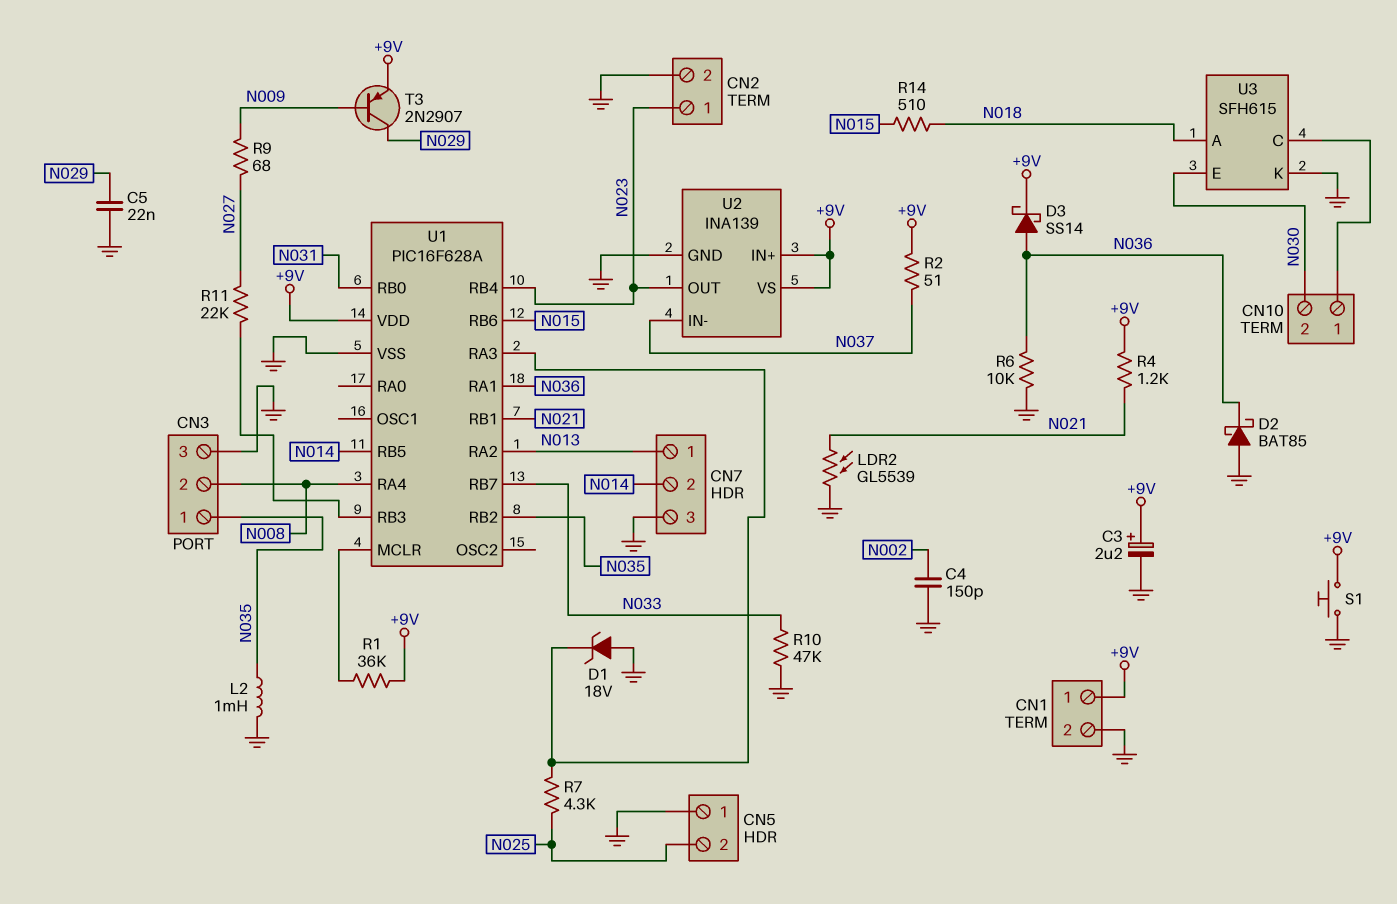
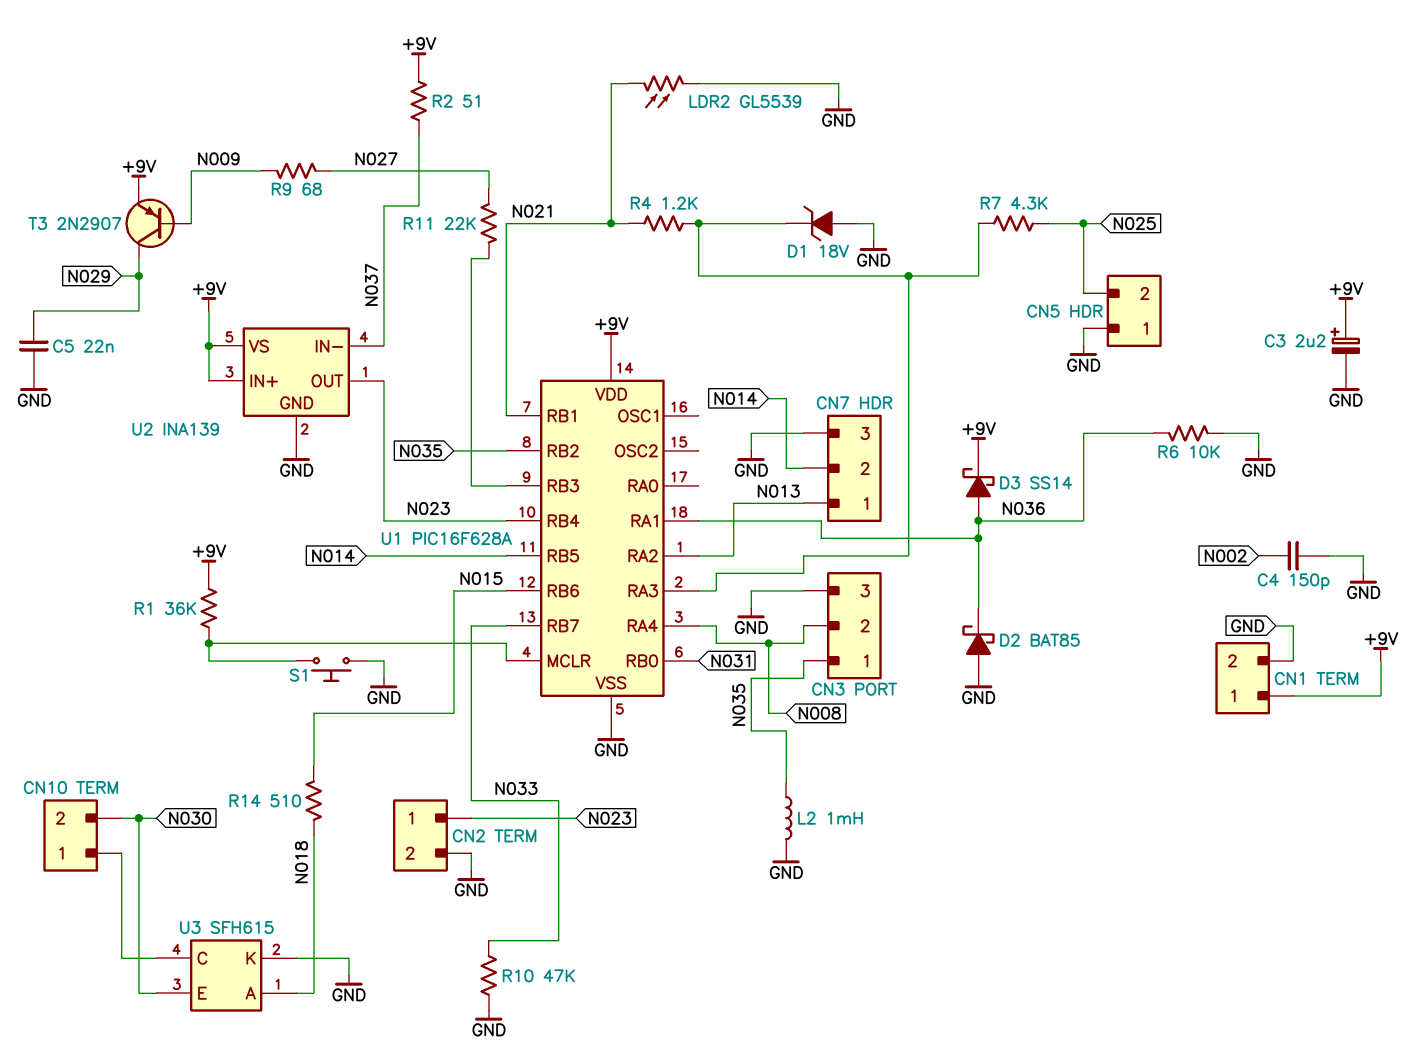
R4: 1.2k (+9V, N021) -> 1.2k (N021, U1/RA3)
S1: button (+9V, GND) -> button (GND, U1/MCLR)

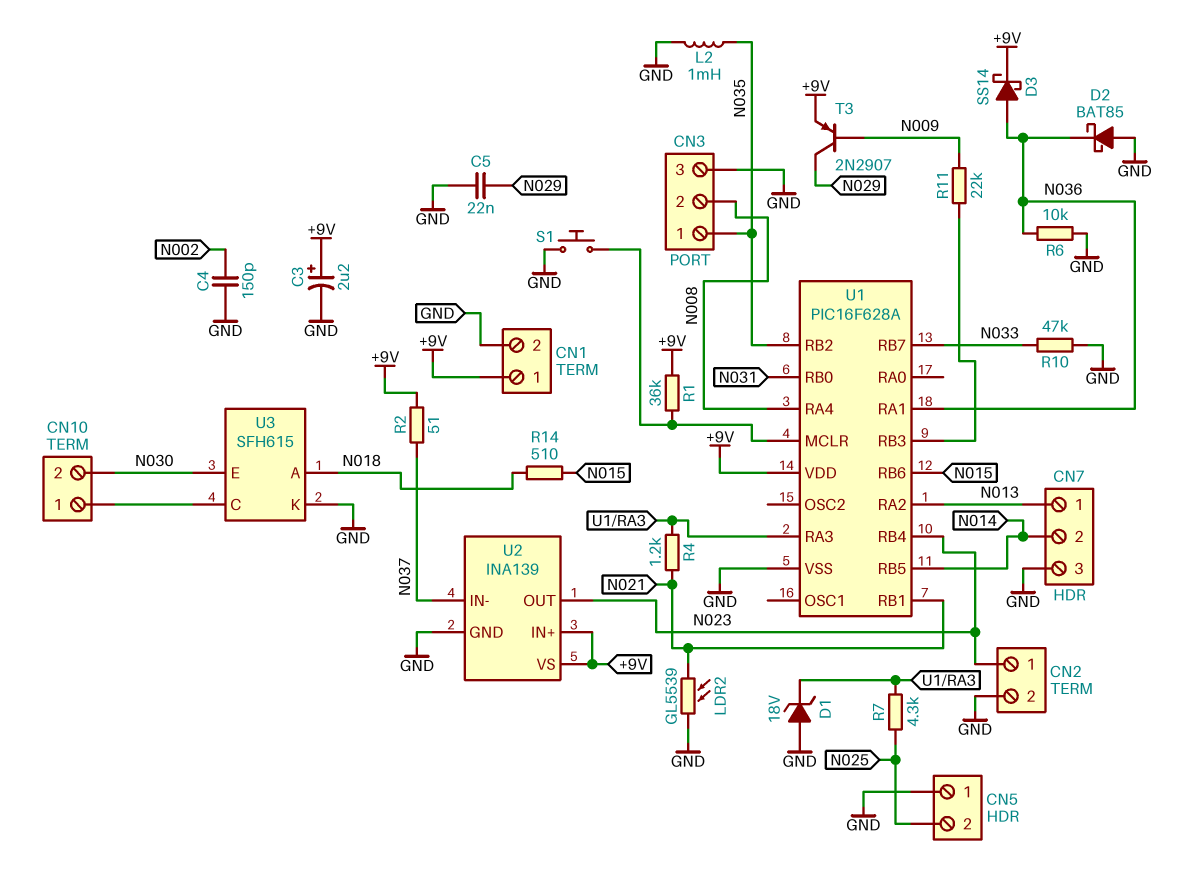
R9: 68 (N009, N027) -> none
R11: 22k (N027, U1/RB3) -> 22k (N009, U1/RB3)

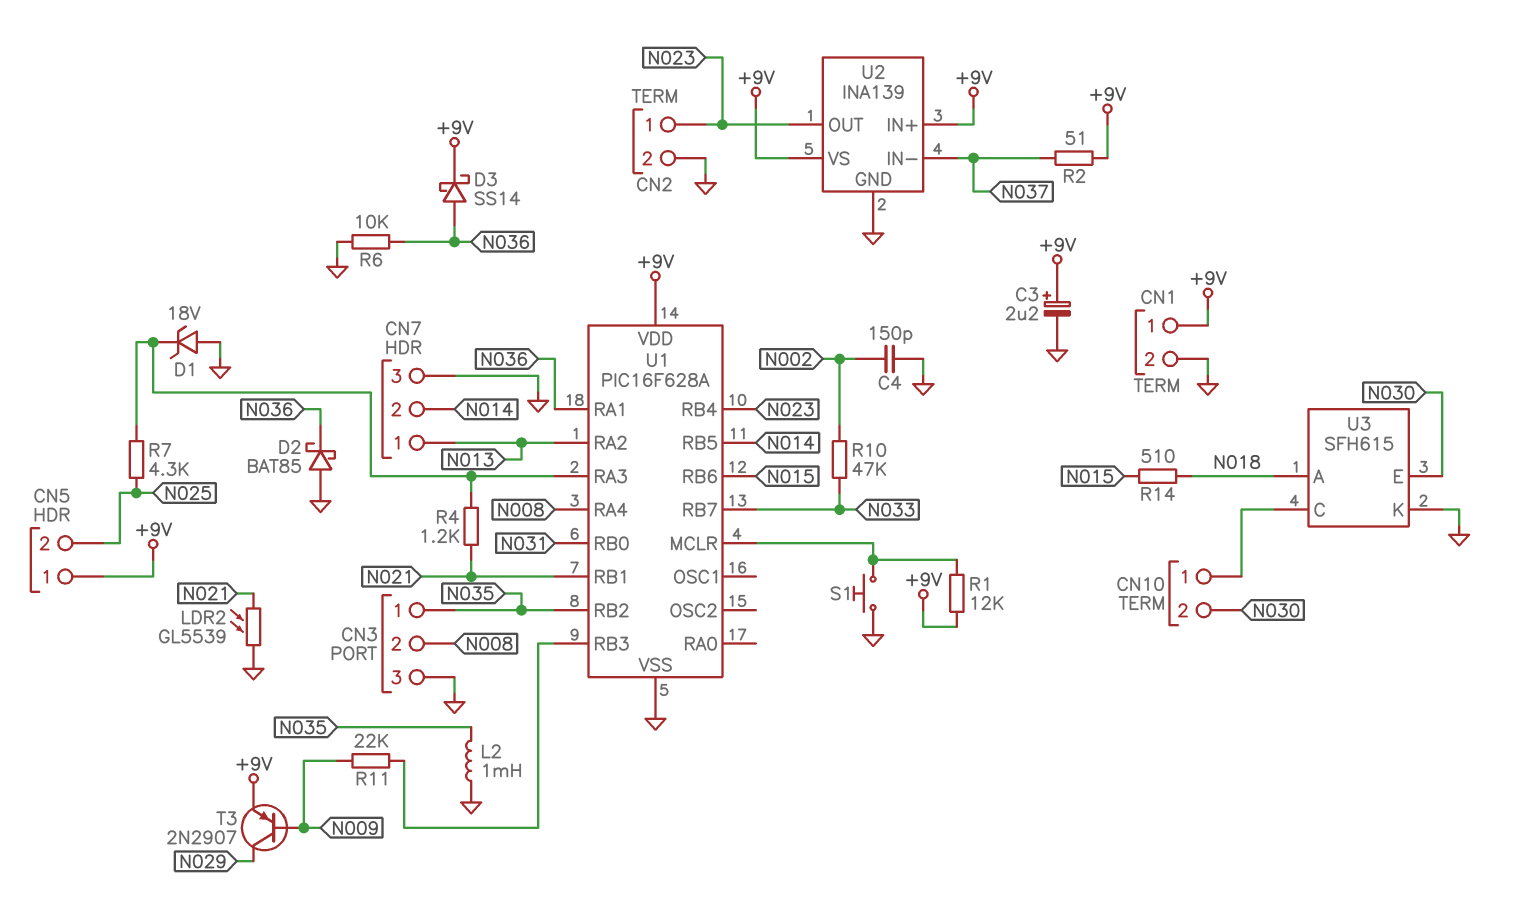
C5: 22nF (GND, N029) -> none
CN5 pin 1: GND -> +9V
R1: 36k (+9V, U1/MCLR) -> 12k (+9V, U1/MCLR)
R10: 47k (GND, N033) -> 47k (N002, N033)

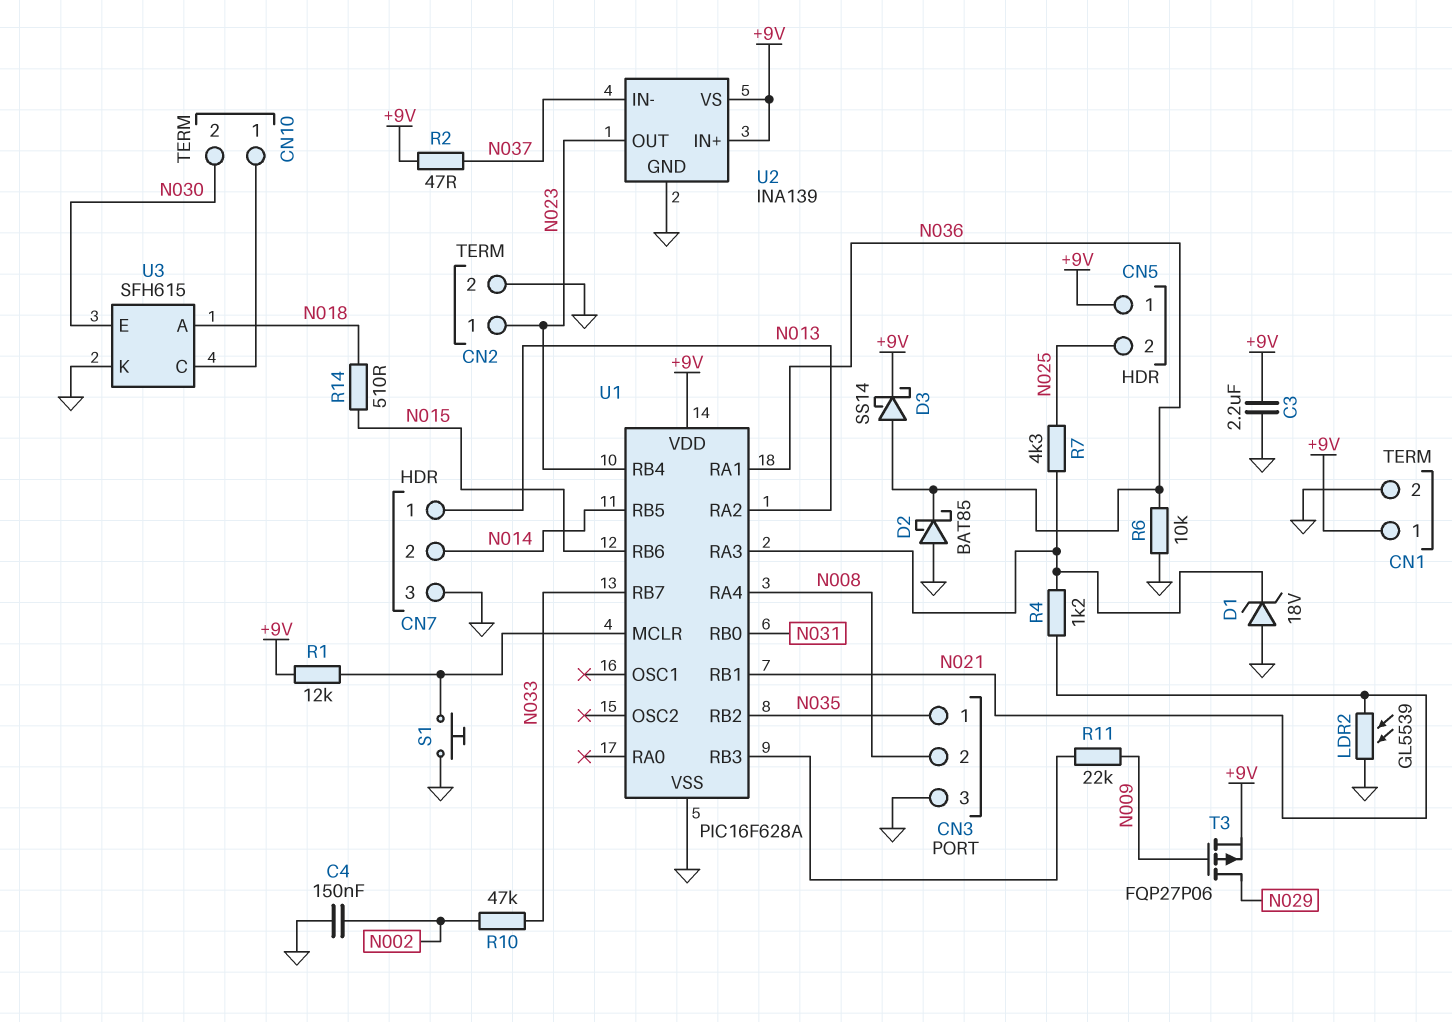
C3: 2.2uF (plus +9V, minus GND) -> 2.2uF (+9V, GND)
C4: 150pF (GND, N002) -> 150nF (GND, N002)
L2: 1mH (GND, N035) -> none
R2: 51 (+9V, N037) -> 47 (+9V, N037)
T3: PNP 2N2907 (B N009, C N029, E +9V) -> PMOS FQP27P06 (G N009, D N029, S +9V)

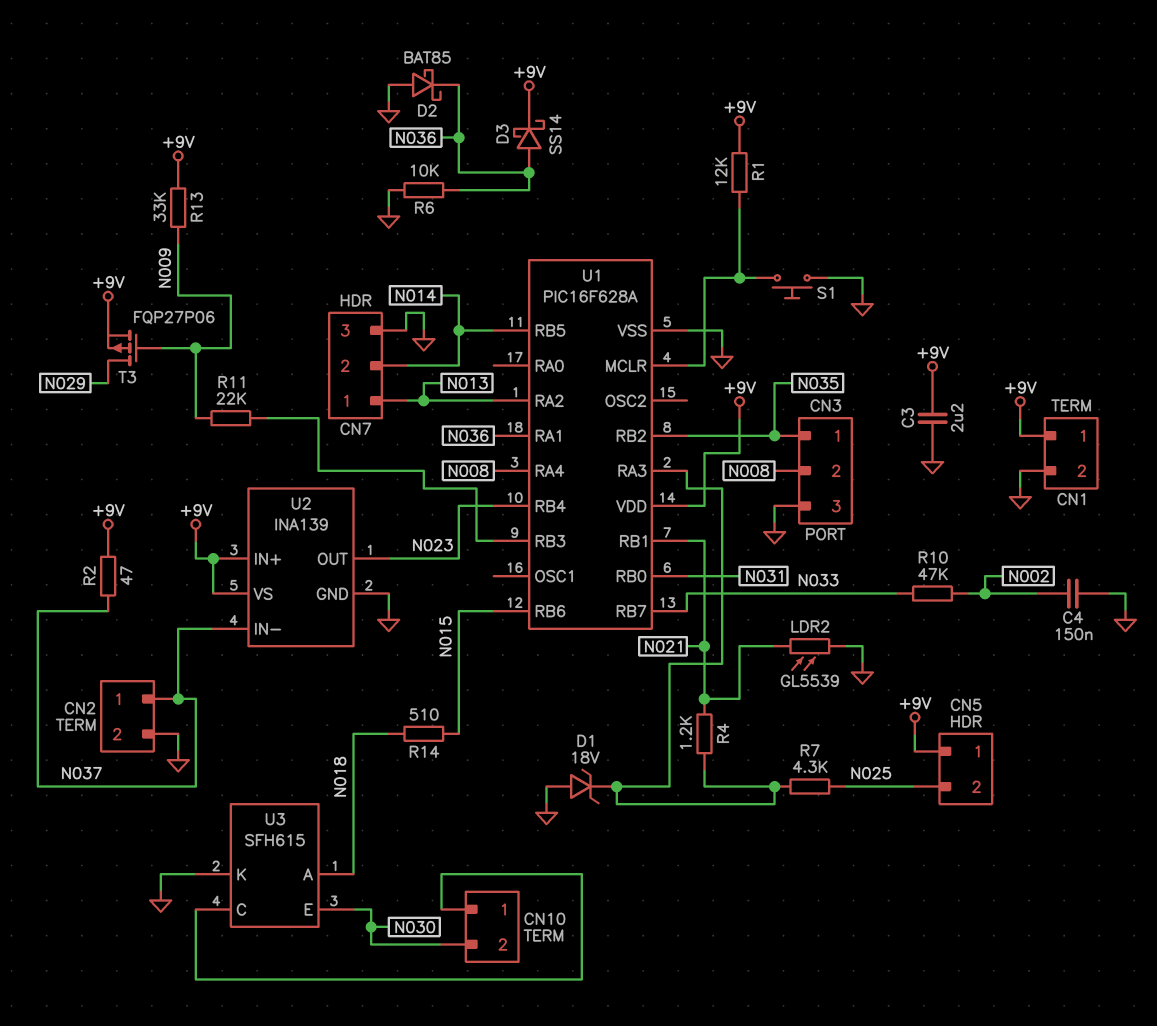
CN2 pin 1: N023 -> N037
R13: none -> 33k (+9V, N009)

